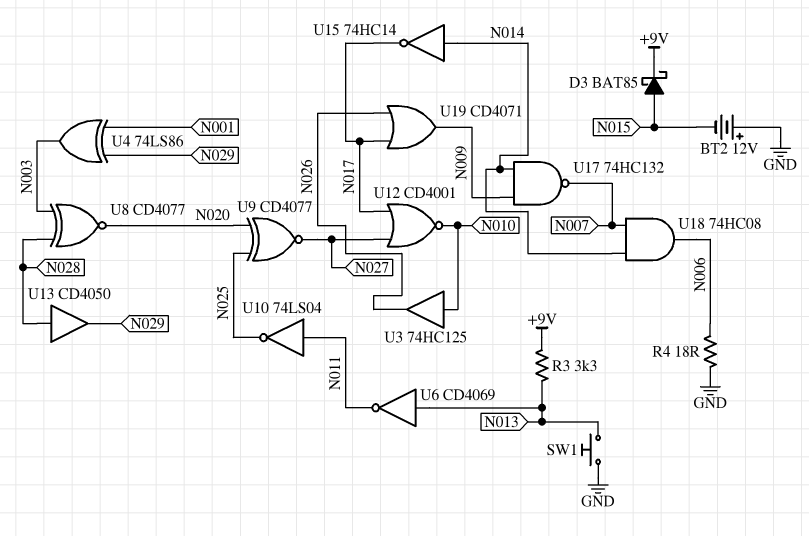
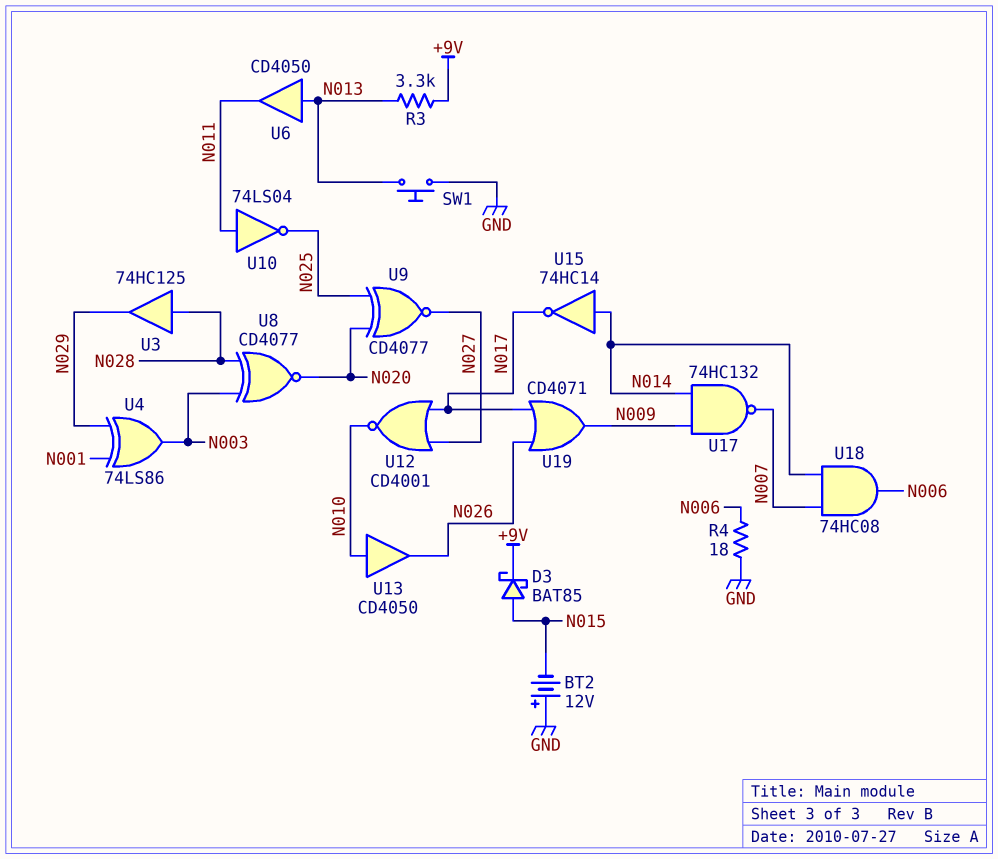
U3: buffer 74HC125 (in N010, out N026) -> buffer 74HC125 (in N028, out N029)
U6: NOT CD4069 (in N013, out N011) -> buffer CD4050 (in N013, out N011)
U13: buffer CD4050 (in N028, out N029) -> buffer CD4050 (in N010, out N026)

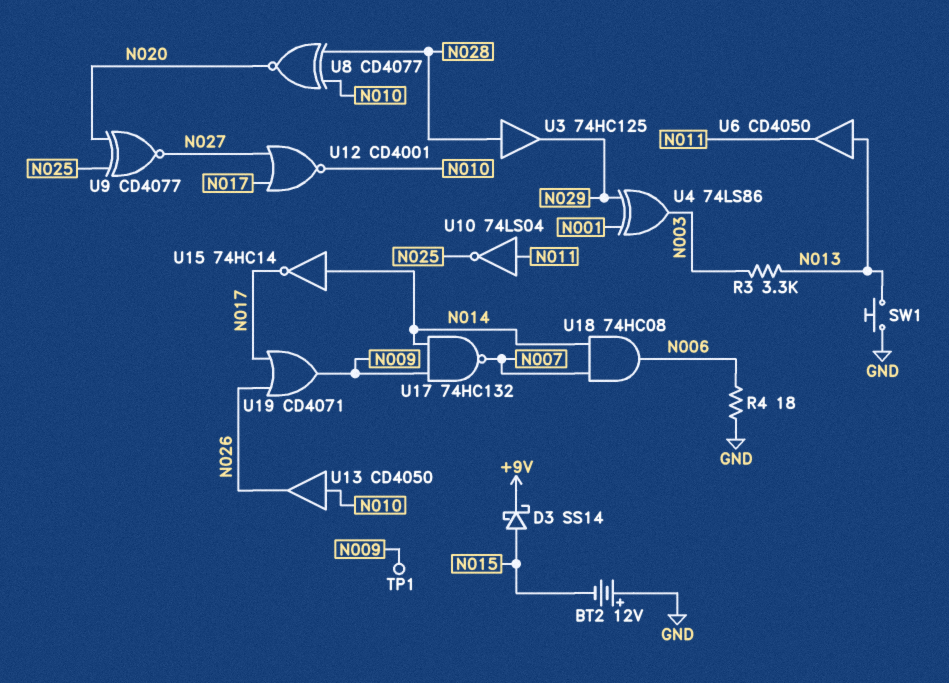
D3: schottky BAT85 (A N015, K +9V) -> schottky SS14 (A N015, K +9V)
R3: 3.3k (+9V, N013) -> 3.3k (N003, N013)
TP1: none -> test point (N009)
U8: XNOR CD4077 (in N003, in N028, out N020) -> XNOR CD4077 (in N010, in N028, out N020)

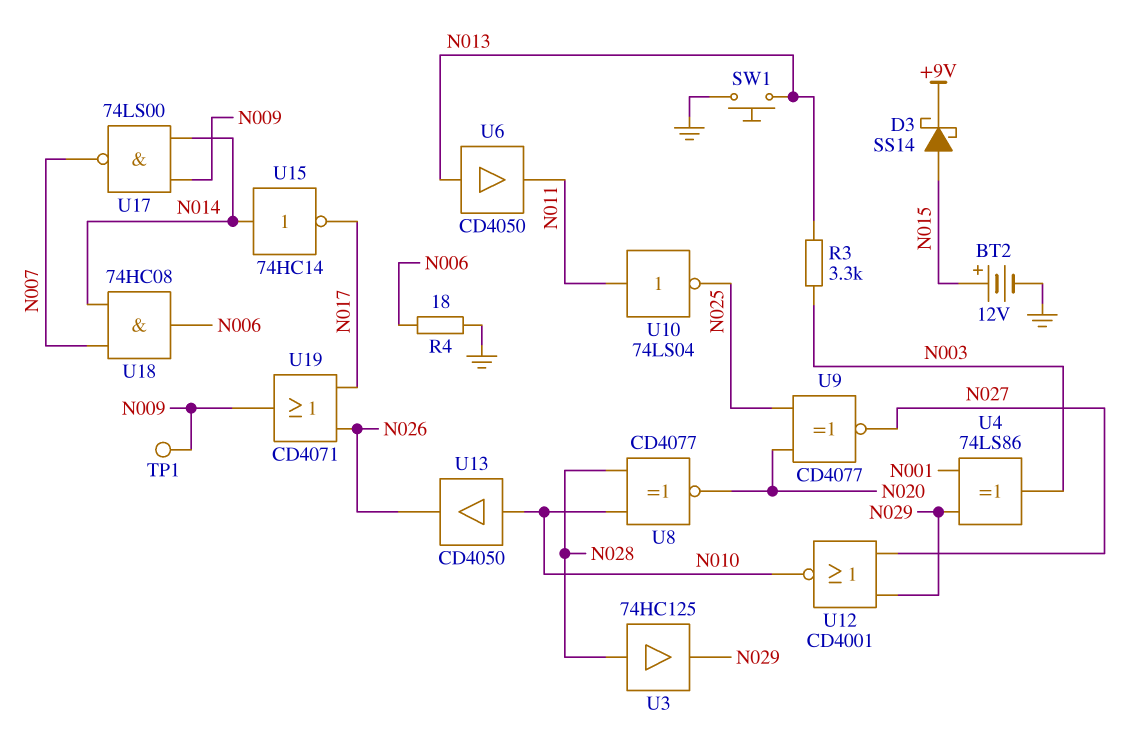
BT2: 12V (plus GND, minus N015) -> 12V (plus N015, minus GND)
U12: NOR CD4001 (in N017, in N027, out N010) -> NOR CD4001 (in N027, in N029, out N010)
U17: NAND 74HC132 (in N009, in N014, out N007) -> NAND 74LS00 (in N009, in N014, out N007)

